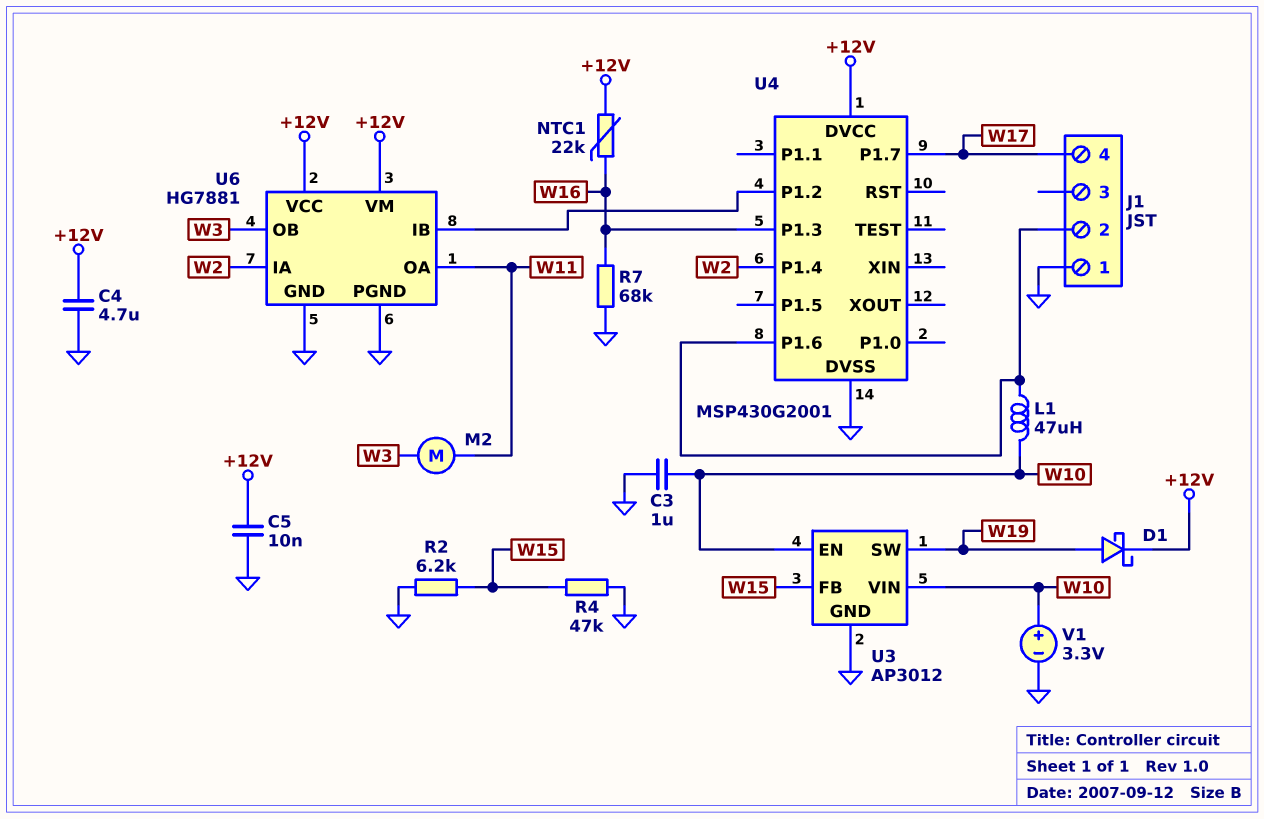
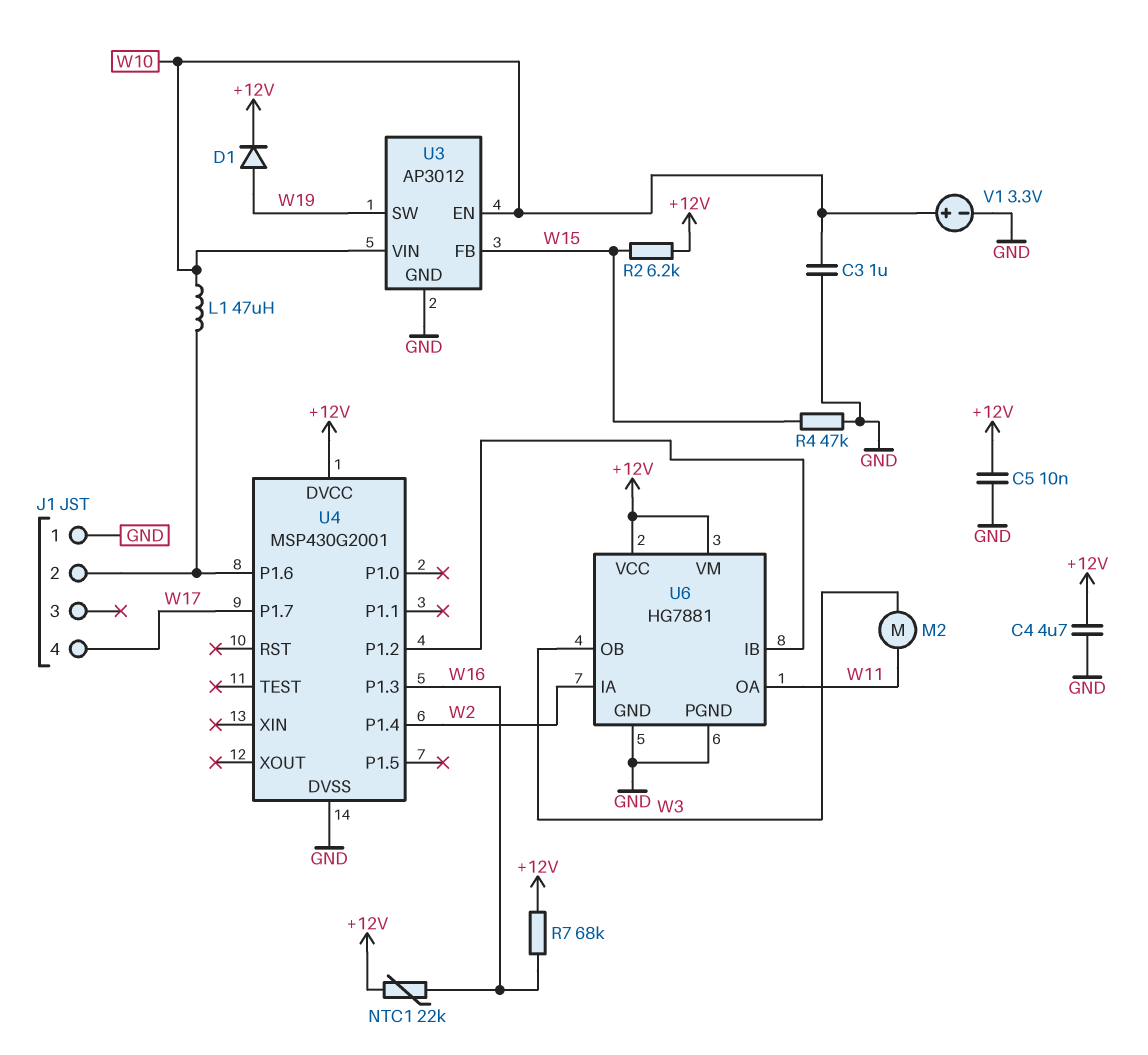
D1: schottky (A W19, K +12V) -> diode (A W19, K +12V)
R2: 6.2k (GND, W15) -> 6.2k (+12V, W15)
R7: 68k (GND, W16) -> 68k (+12V, W16)

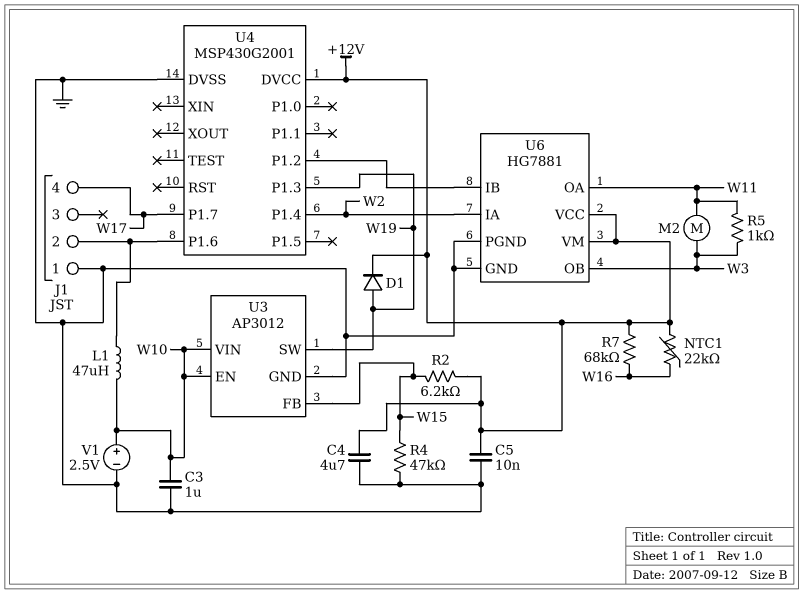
R5: none -> 1k (W3, W11)
U4 pin P1.3: W16 -> W19
V1: 3.3V (plus W10, minus GND) -> 2.5V (plus W10, minus GND)

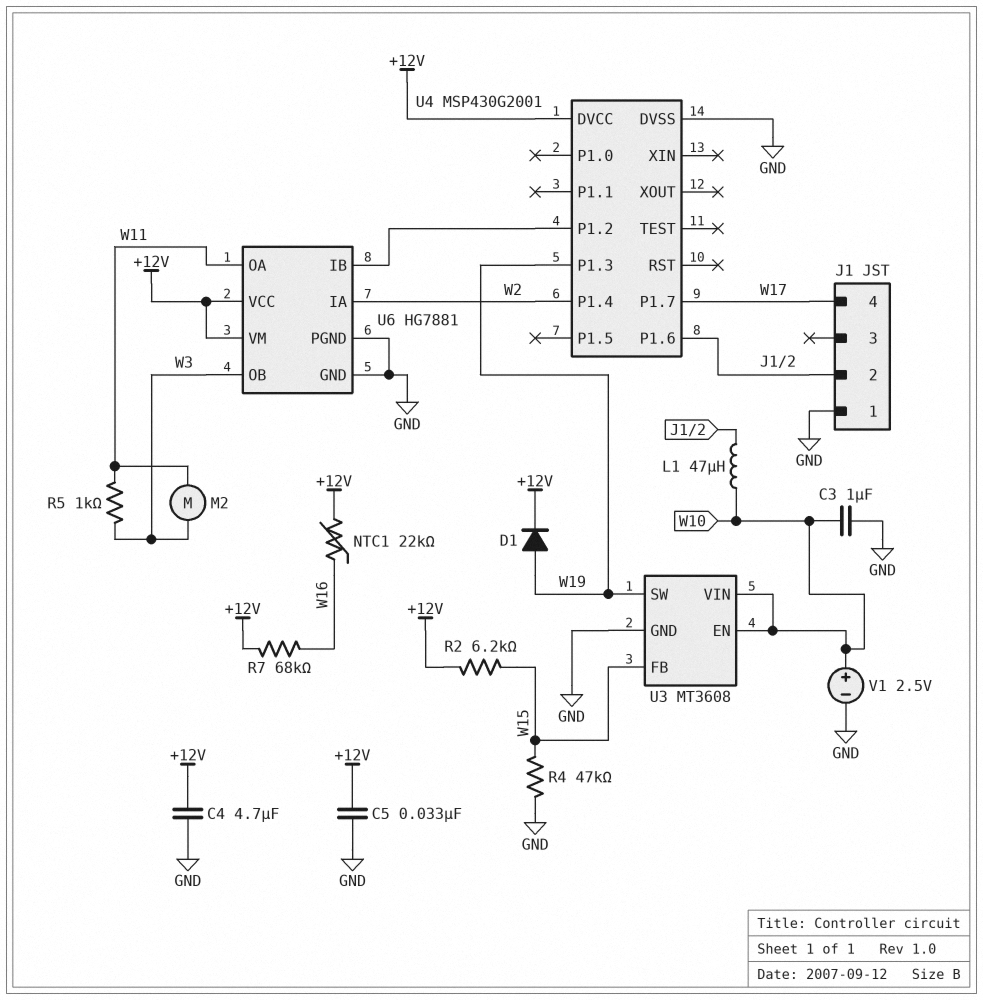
C5: 10nF (+12V, GND) -> 33nF (+12V, GND)
U3: AP3012 -> MT3608

